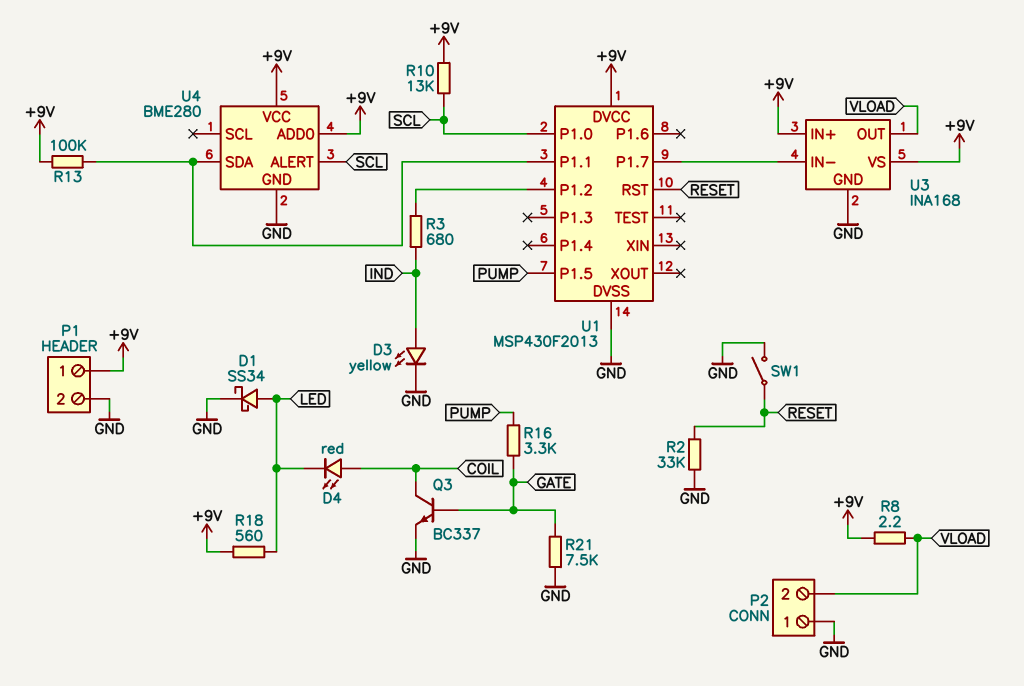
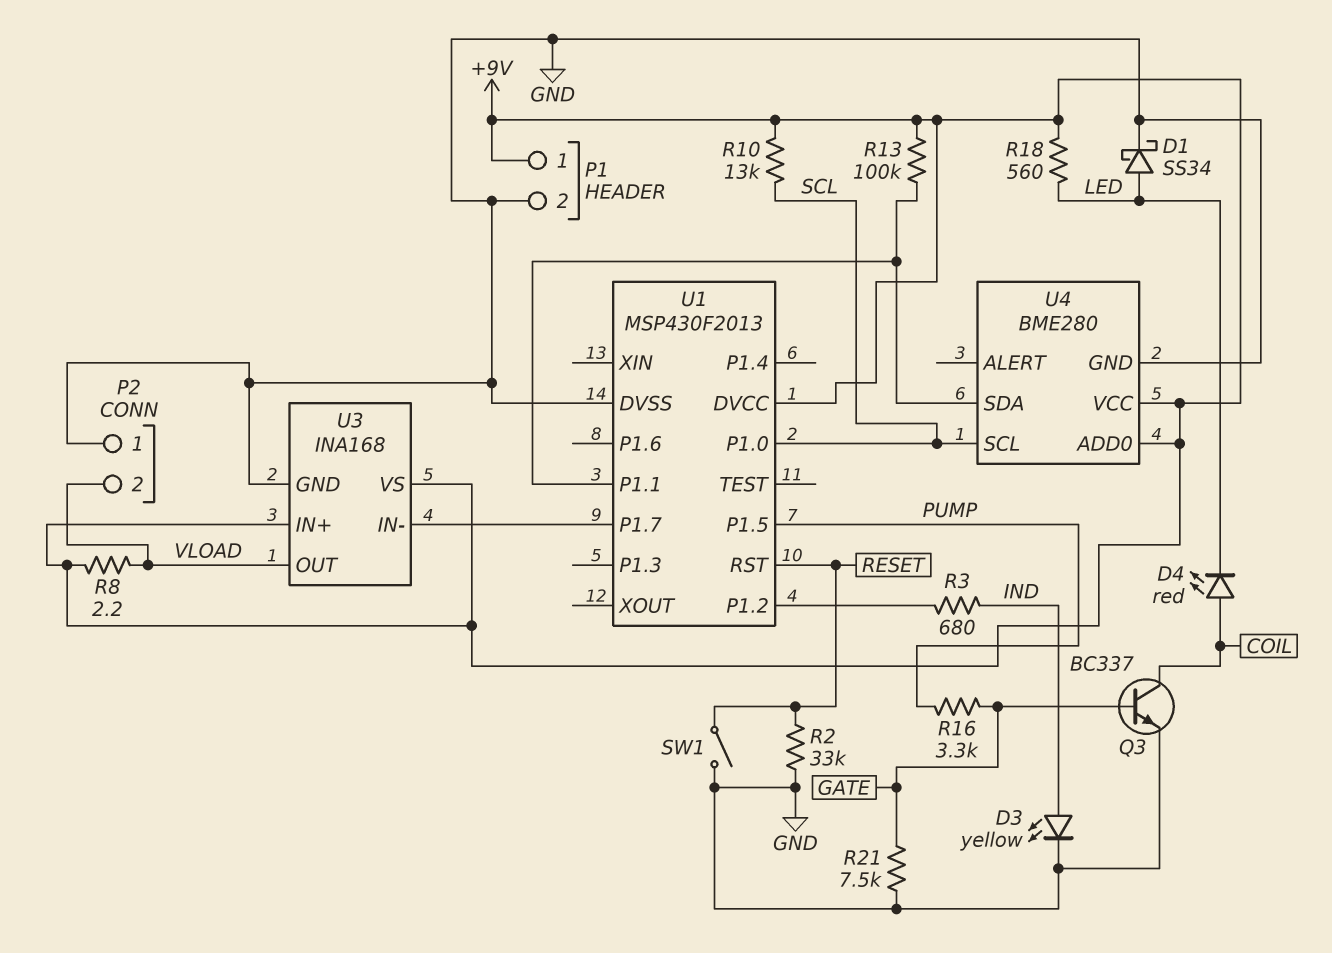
U4 pin ALERT: SCL -> none
U4 pin SCL: none -> SCL

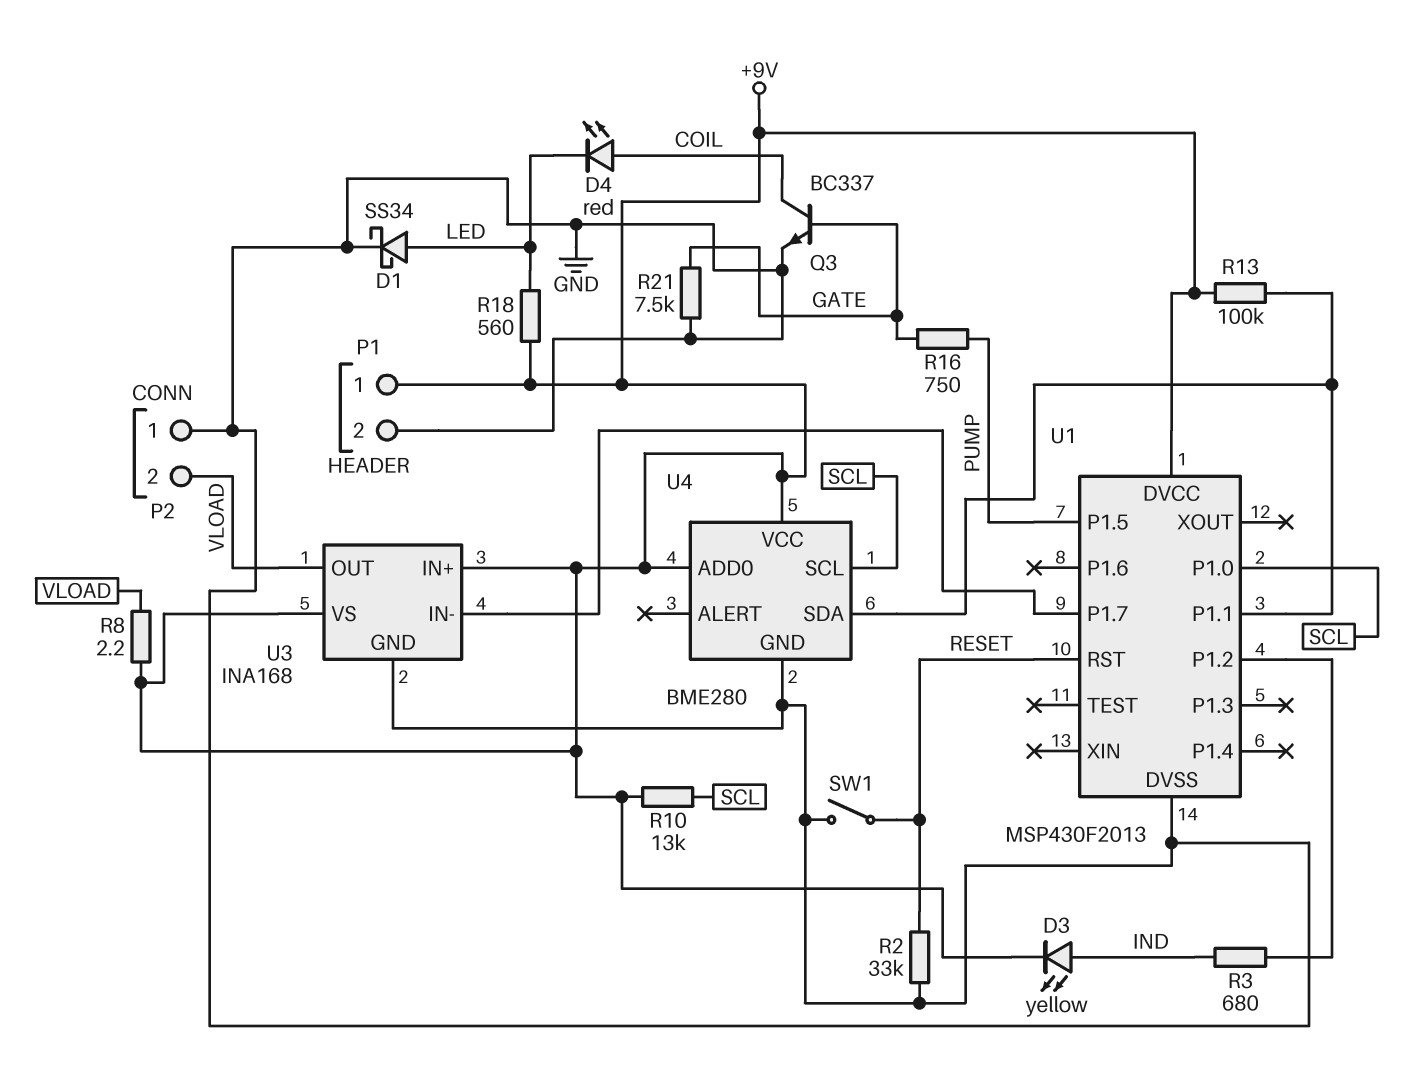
D3: LED yellow (A IND, K GND) -> LED yellow (A IND, K +9V)
R16: 3.3k (GATE, PUMP) -> 750 (GATE, PUMP)

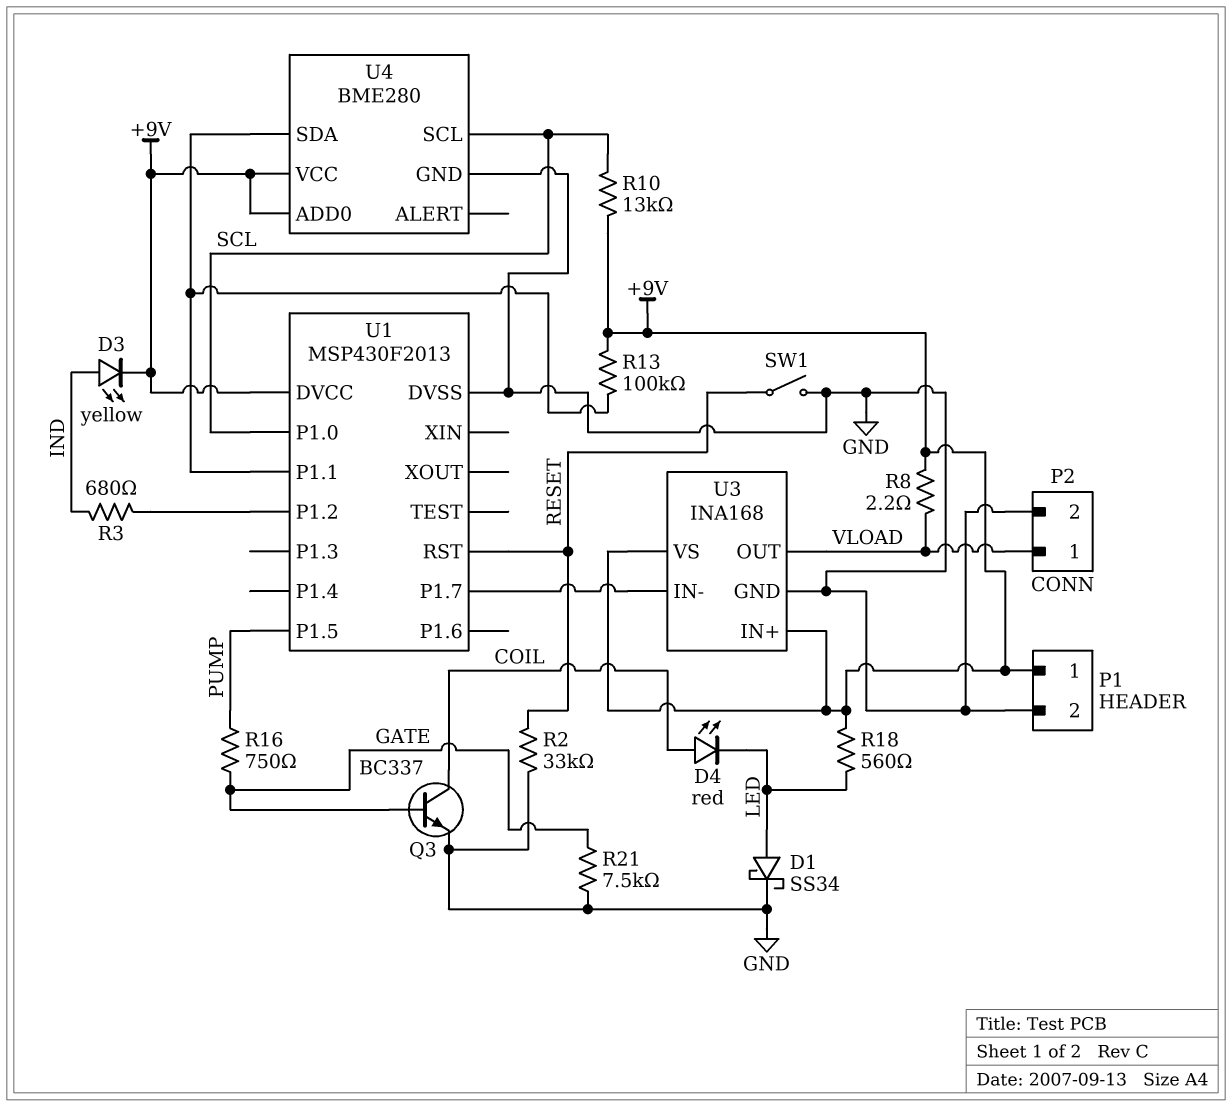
P2 pin 1: GND -> VLOAD
P2 pin 2: VLOAD -> GND

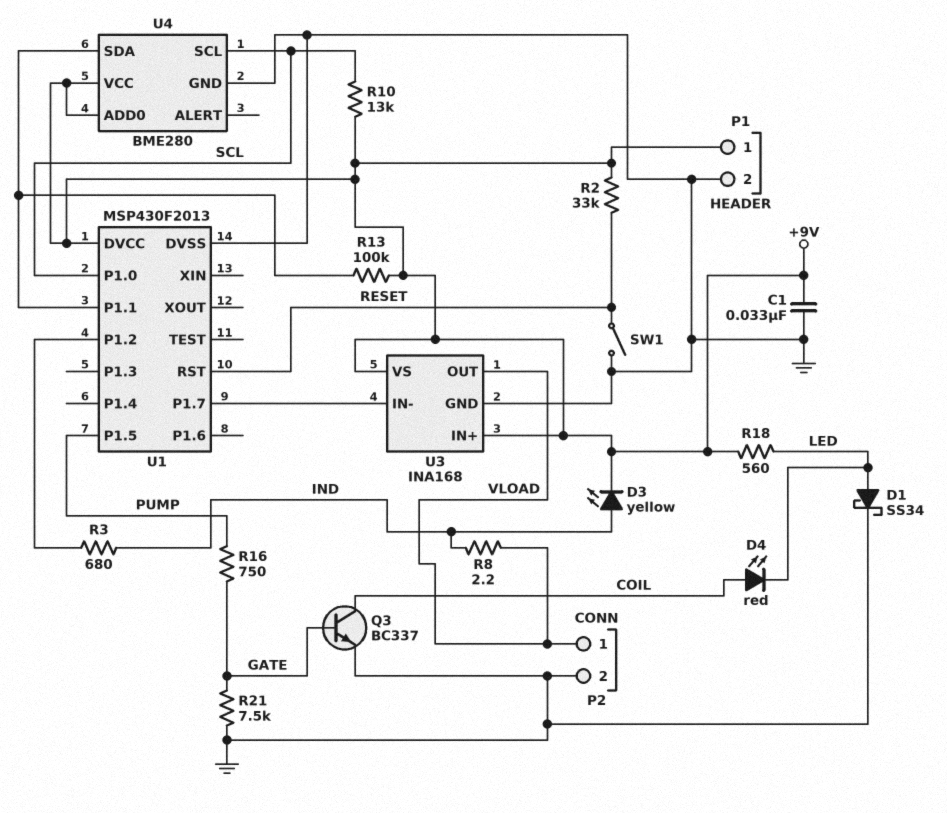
C1: none -> 33nF (+9V, GND)
R2: 33k (GND, RESET) -> 33k (+9V, RESET)
R8: 2.2 (+9V, VLOAD) -> 2.2 (IND, VLOAD)

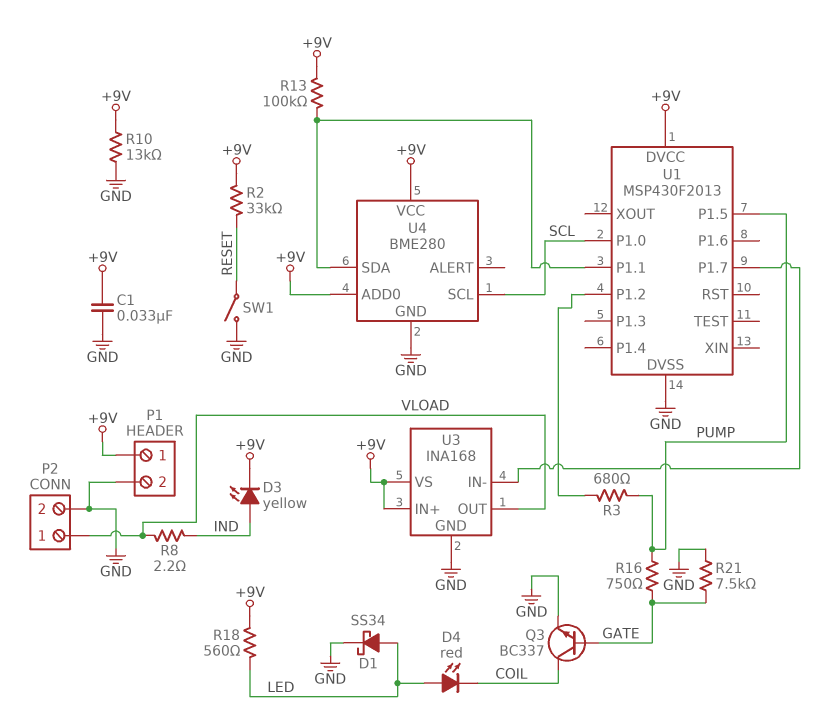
D4: LED red (A COIL, K LED) -> LED red (A LED, K COIL)
R3: 680 (IND, U1/P1.2) -> 680 (PUMP, U1/P1.2)
R10: 13k (+9V, SCL) -> 13k (+9V, GND)
U1 pin RST: RESET -> none

